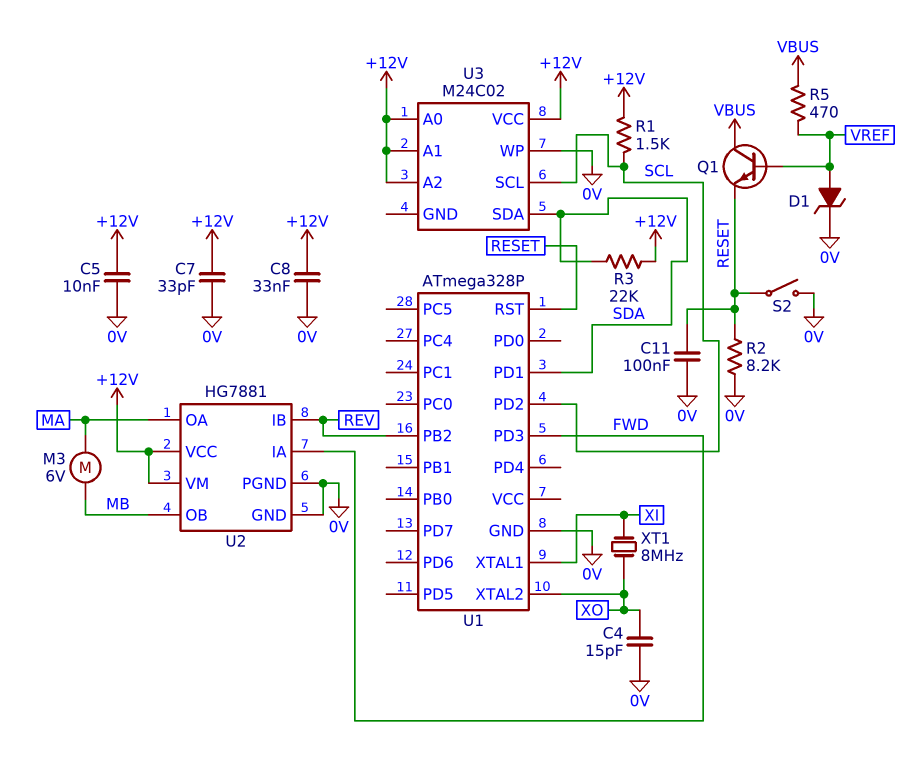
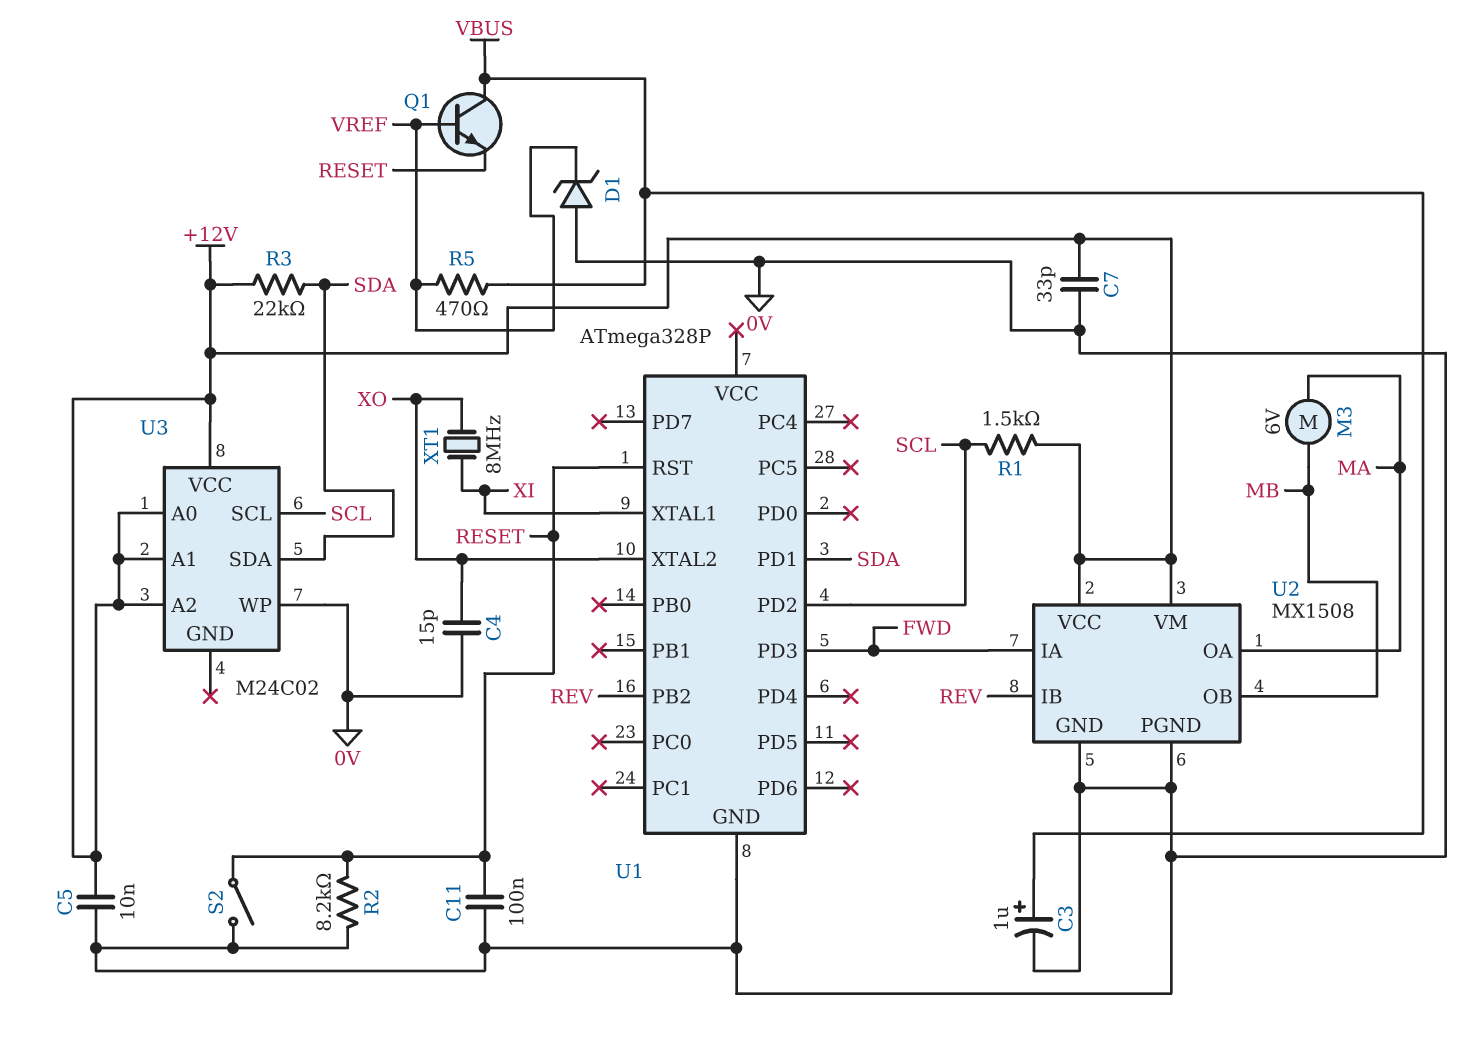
C3: none -> 1uF (plus VBUS, minus 0V)
C8: 33nF (+12V, 0V) -> none
D1: zener (A VREF, K 0V) -> zener (A 0V, K VREF)
U2: HG7881 -> MX1508

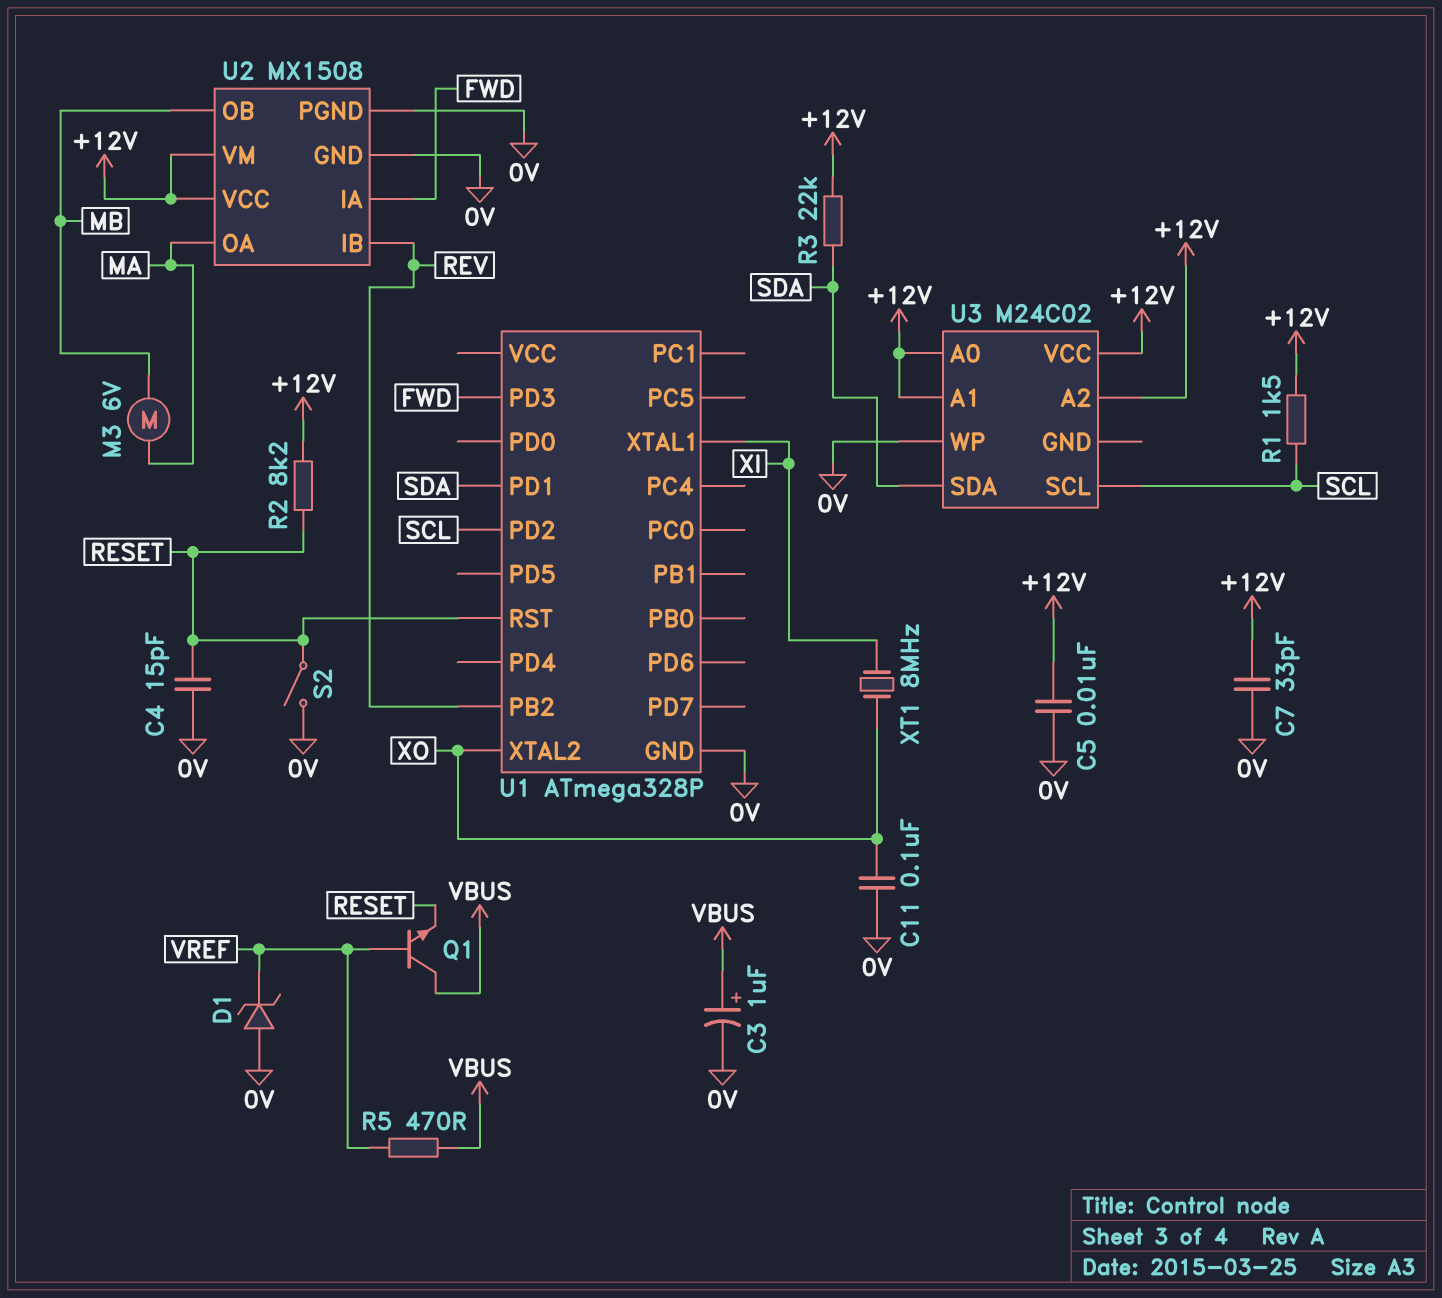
C4: 15pF (0V, XO) -> 15pF (0V, RESET)
C11: 100nF (0V, RESET) -> 100nF (0V, XO)
R2: 8.2k (0V, RESET) -> 8.2k (+12V, RESET)

